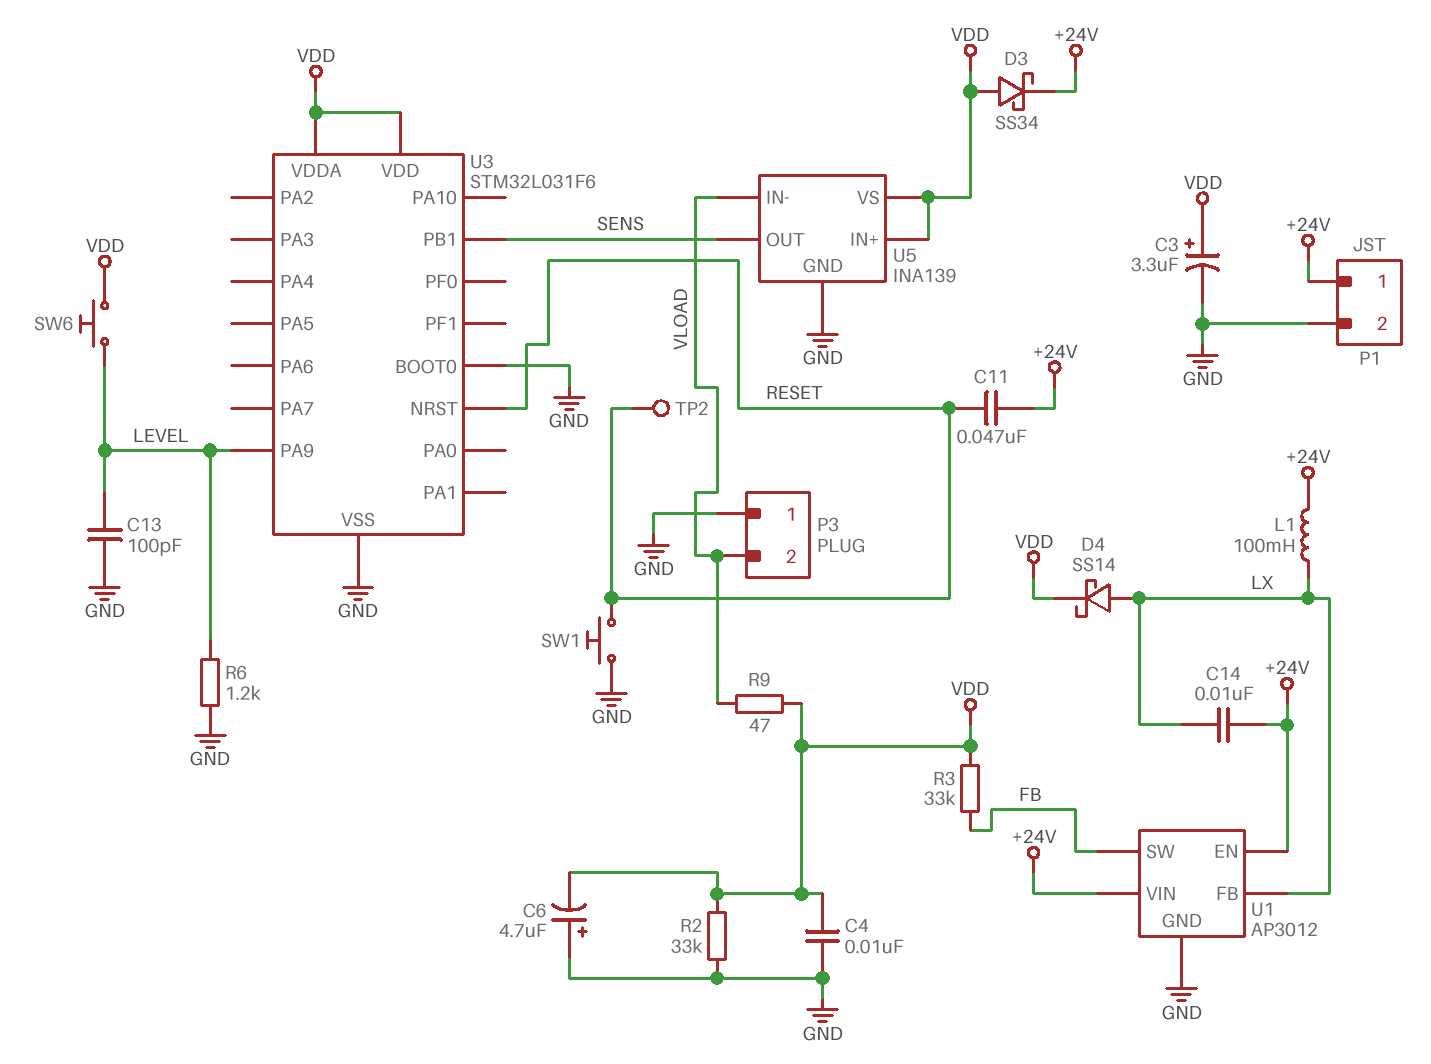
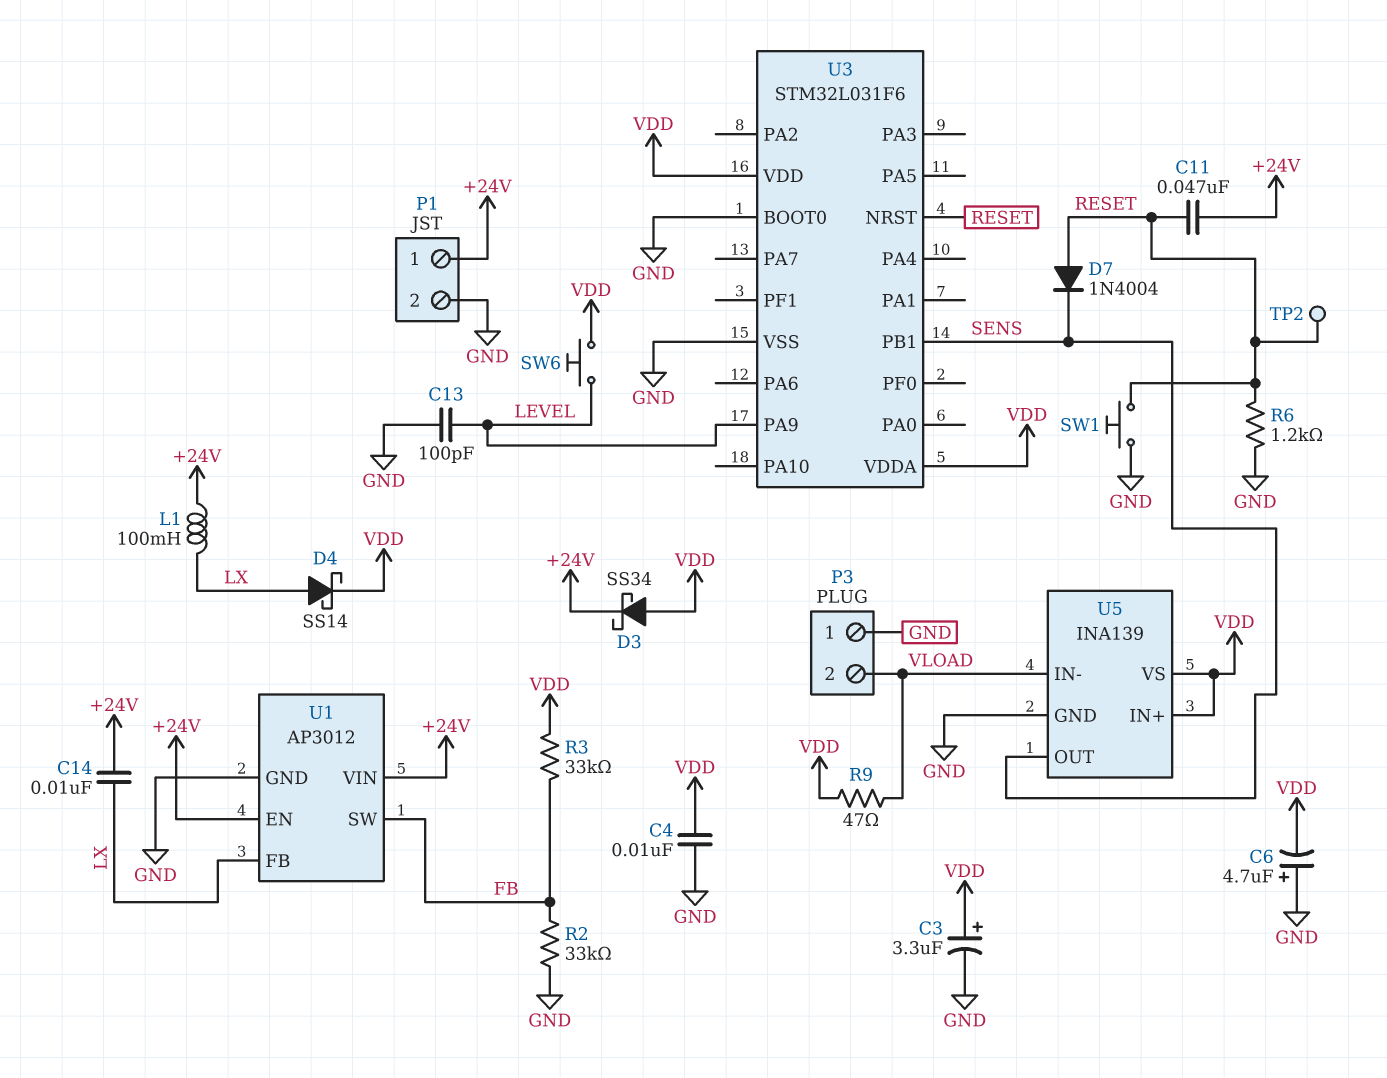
D7: none -> diode 1N4004 (A RESET, K SENS)
R2: 33k (GND, VDD) -> 33k (FB, GND)
R6: 1.2k (GND, LEVEL) -> 1.2k (GND, RESET)

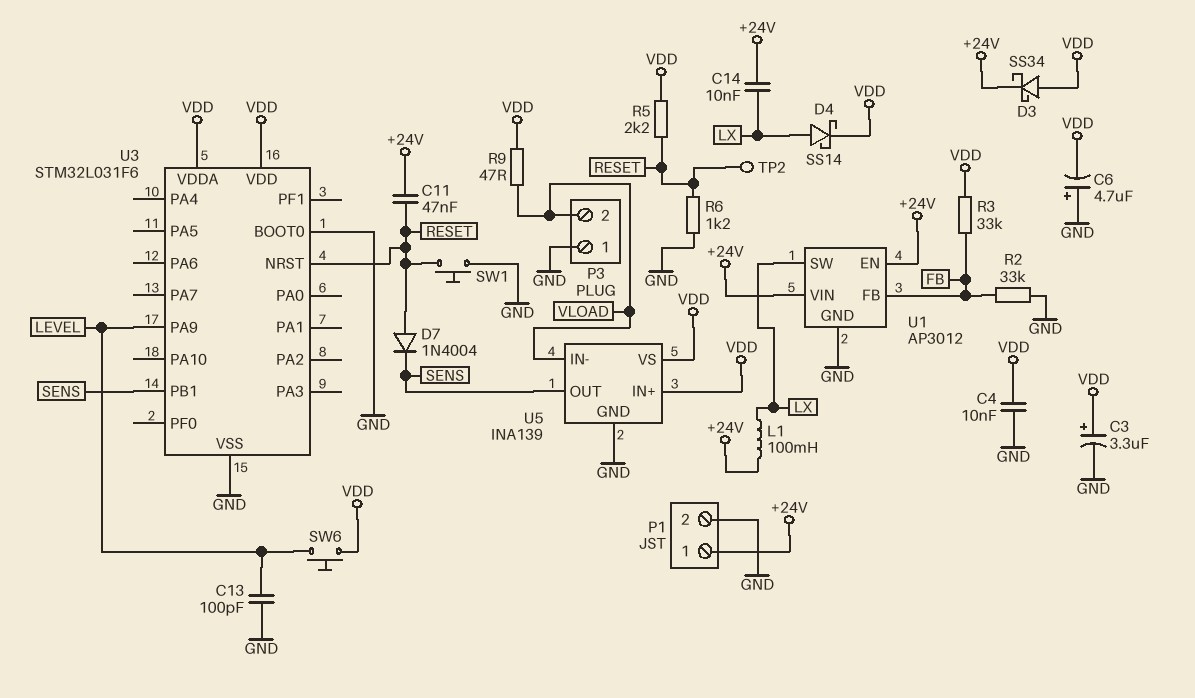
R5: none -> 2.2k (RESET, VDD)
U1 pin FB: LX -> FB
U1 pin SW: FB -> LX

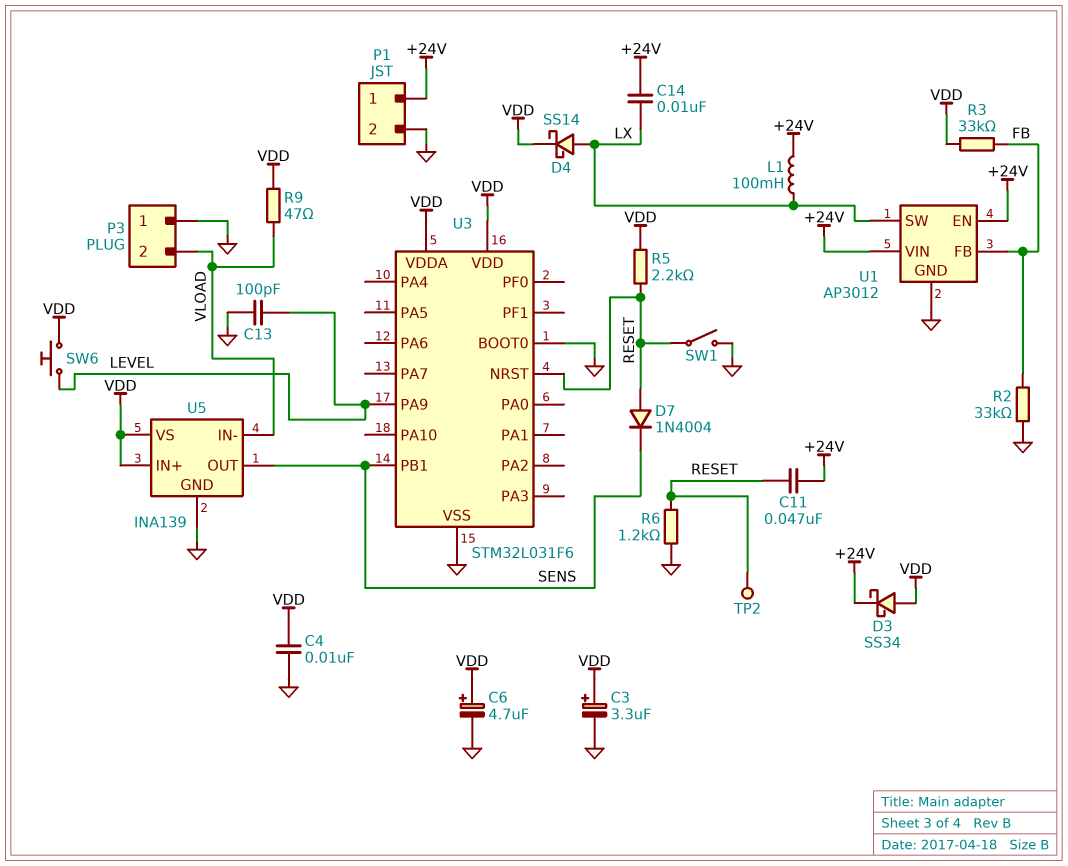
C6: 4.7uF (plus GND, minus VDD) -> 4.7uF (plus VDD, minus GND)
SW1: button (GND, RESET) -> switch (GND, RESET)

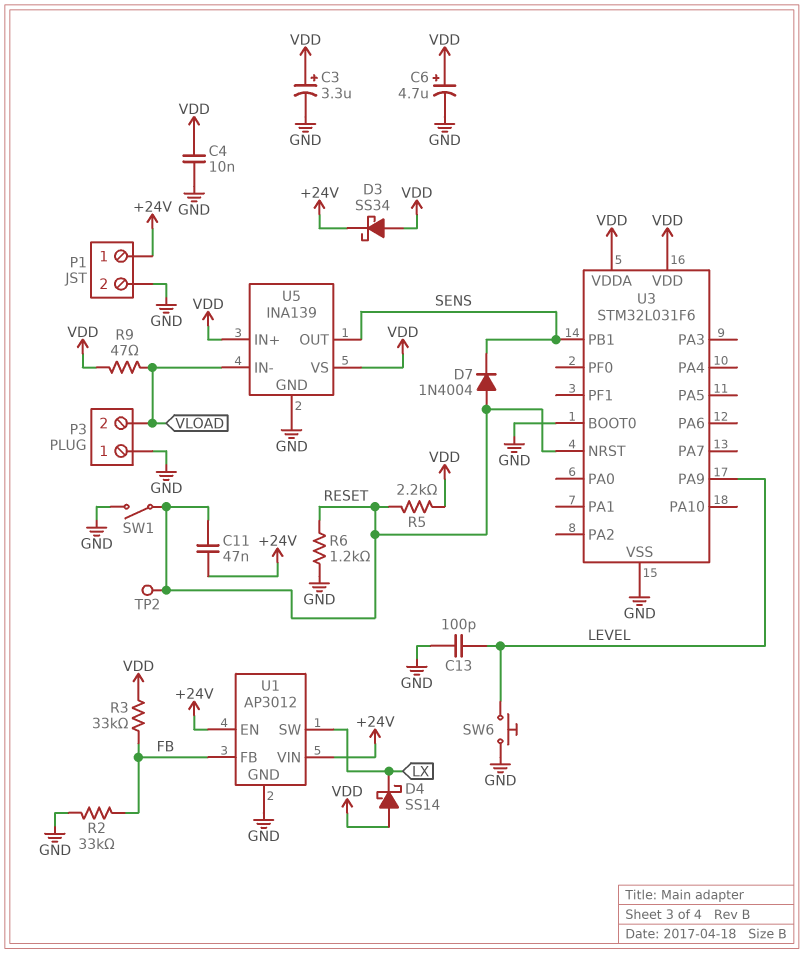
C14: 10nF (+24V, LX) -> none
D4: schottky SS14 (A LX, K VDD) -> schottky SS14 (A VDD, K LX)
L1: 100mH (+24V, LX) -> none
SW6: button (LEVEL, VDD) -> button (GND, LEVEL)

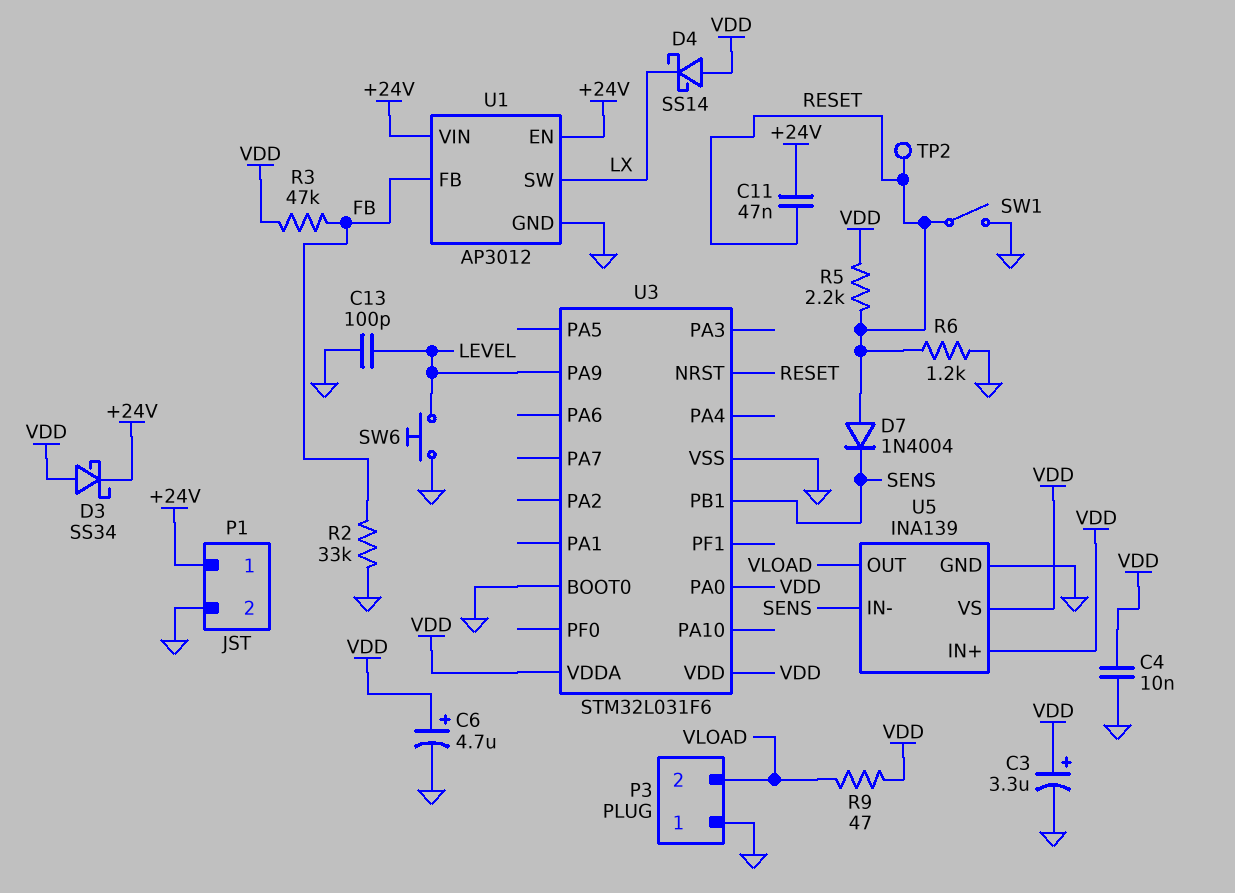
R3: 33k (FB, VDD) -> 47k (FB, VDD)
U3 pin PA0: none -> VDD
U5 pin IN-: VLOAD -> SENS
U5 pin OUT: SENS -> VLOAD

